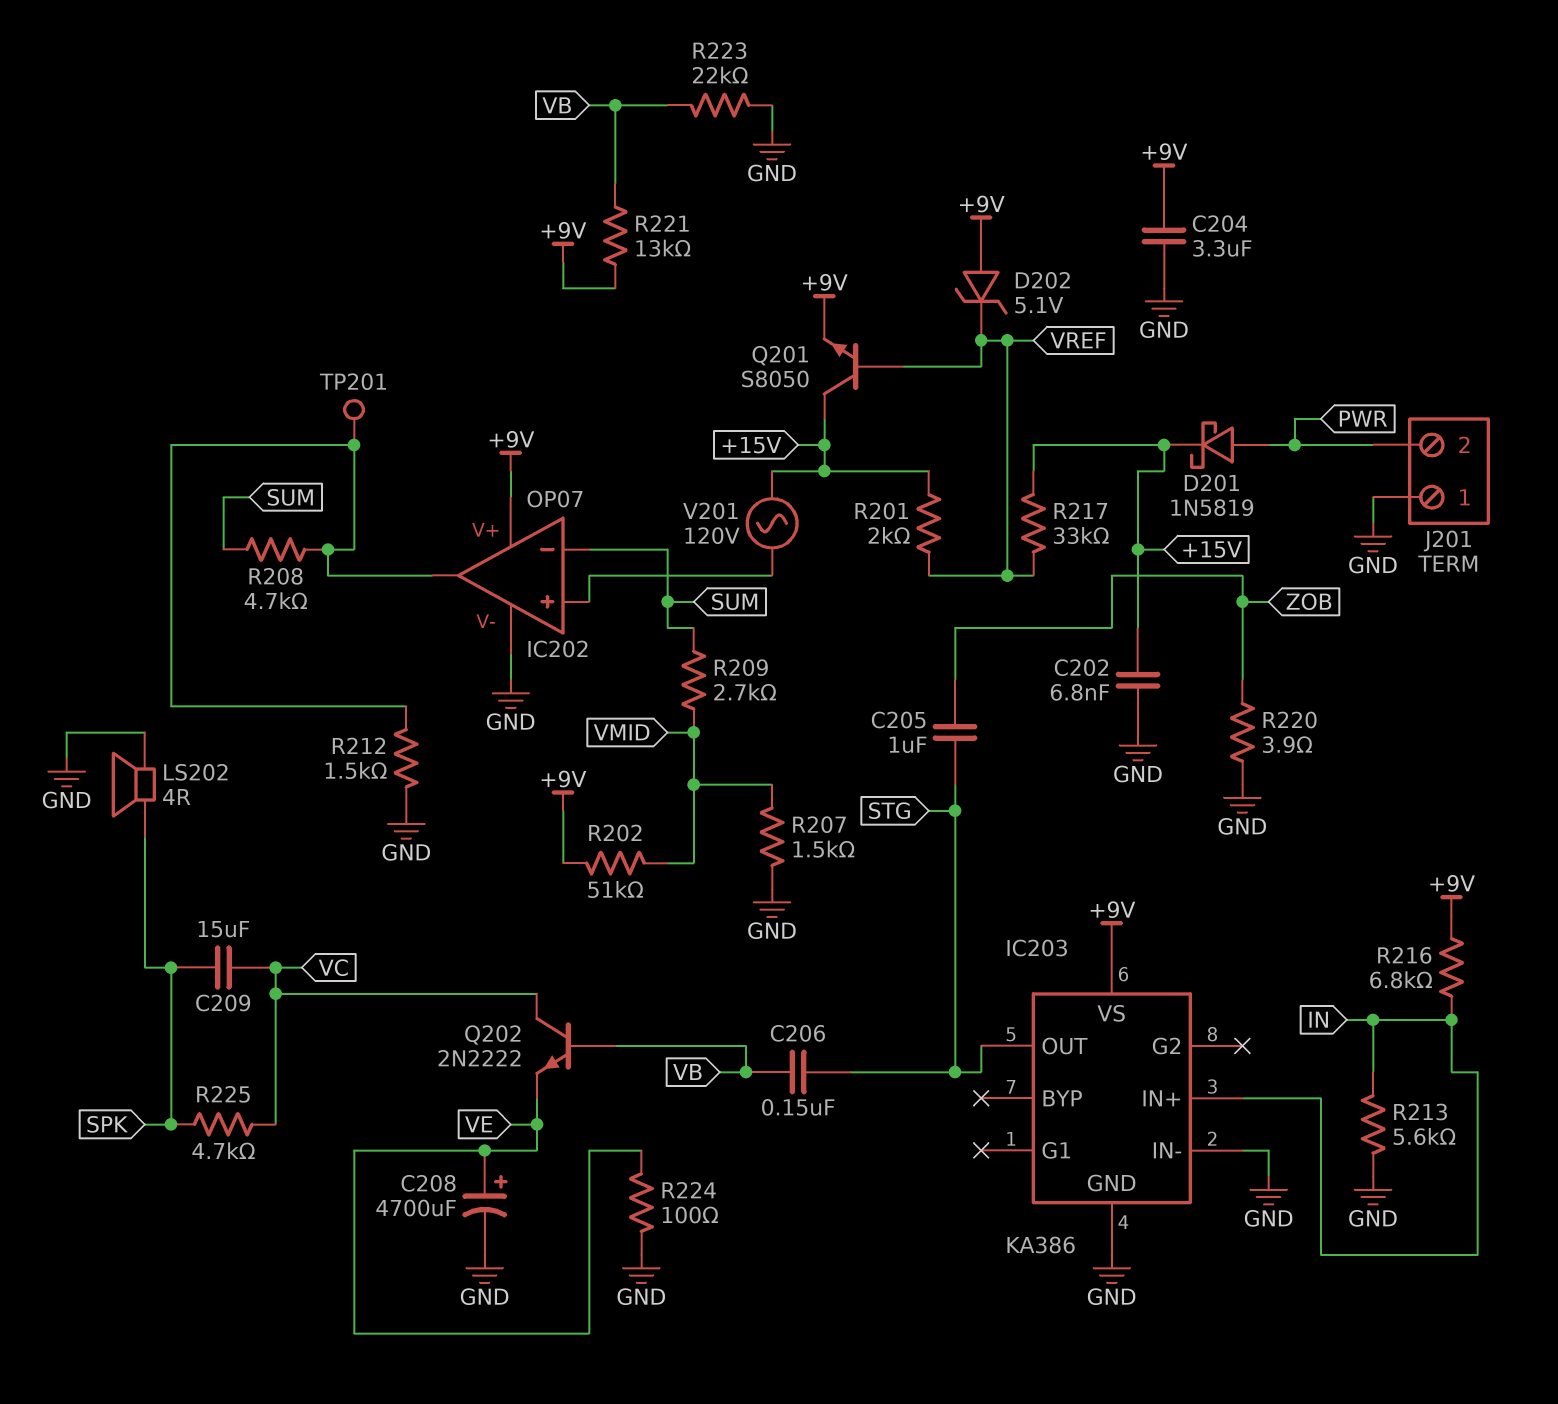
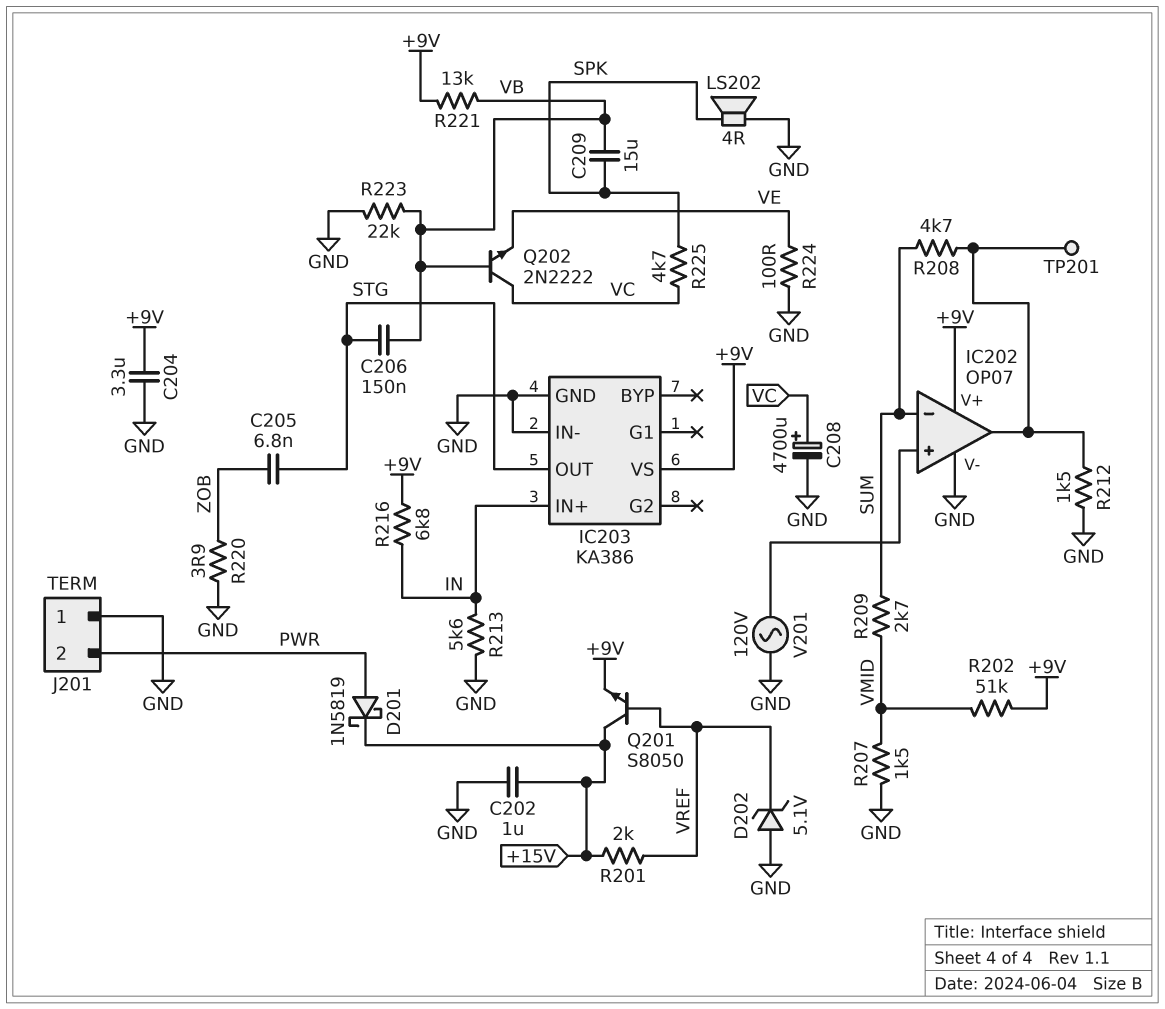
C202: 6.8nF (+15V, GND) -> 1uF (+15V, GND)
C205: 1uF (STG, ZOB) -> 6.8nF (STG, ZOB)
C208: 4700uF (plus VE, minus GND) -> 4700uF (plus VC, minus GND)
C209: 15uF (SPK, VC) -> 15uF (SPK, VB)
D202: zener 5.1V (A +9V, K VREF) -> zener 5.1V (A GND, K VREF)
R217: 33k (+15V, VREF) -> none
V201: AC 120V (+15V, IC202/in+) -> AC 120V (GND, IC202/in+)

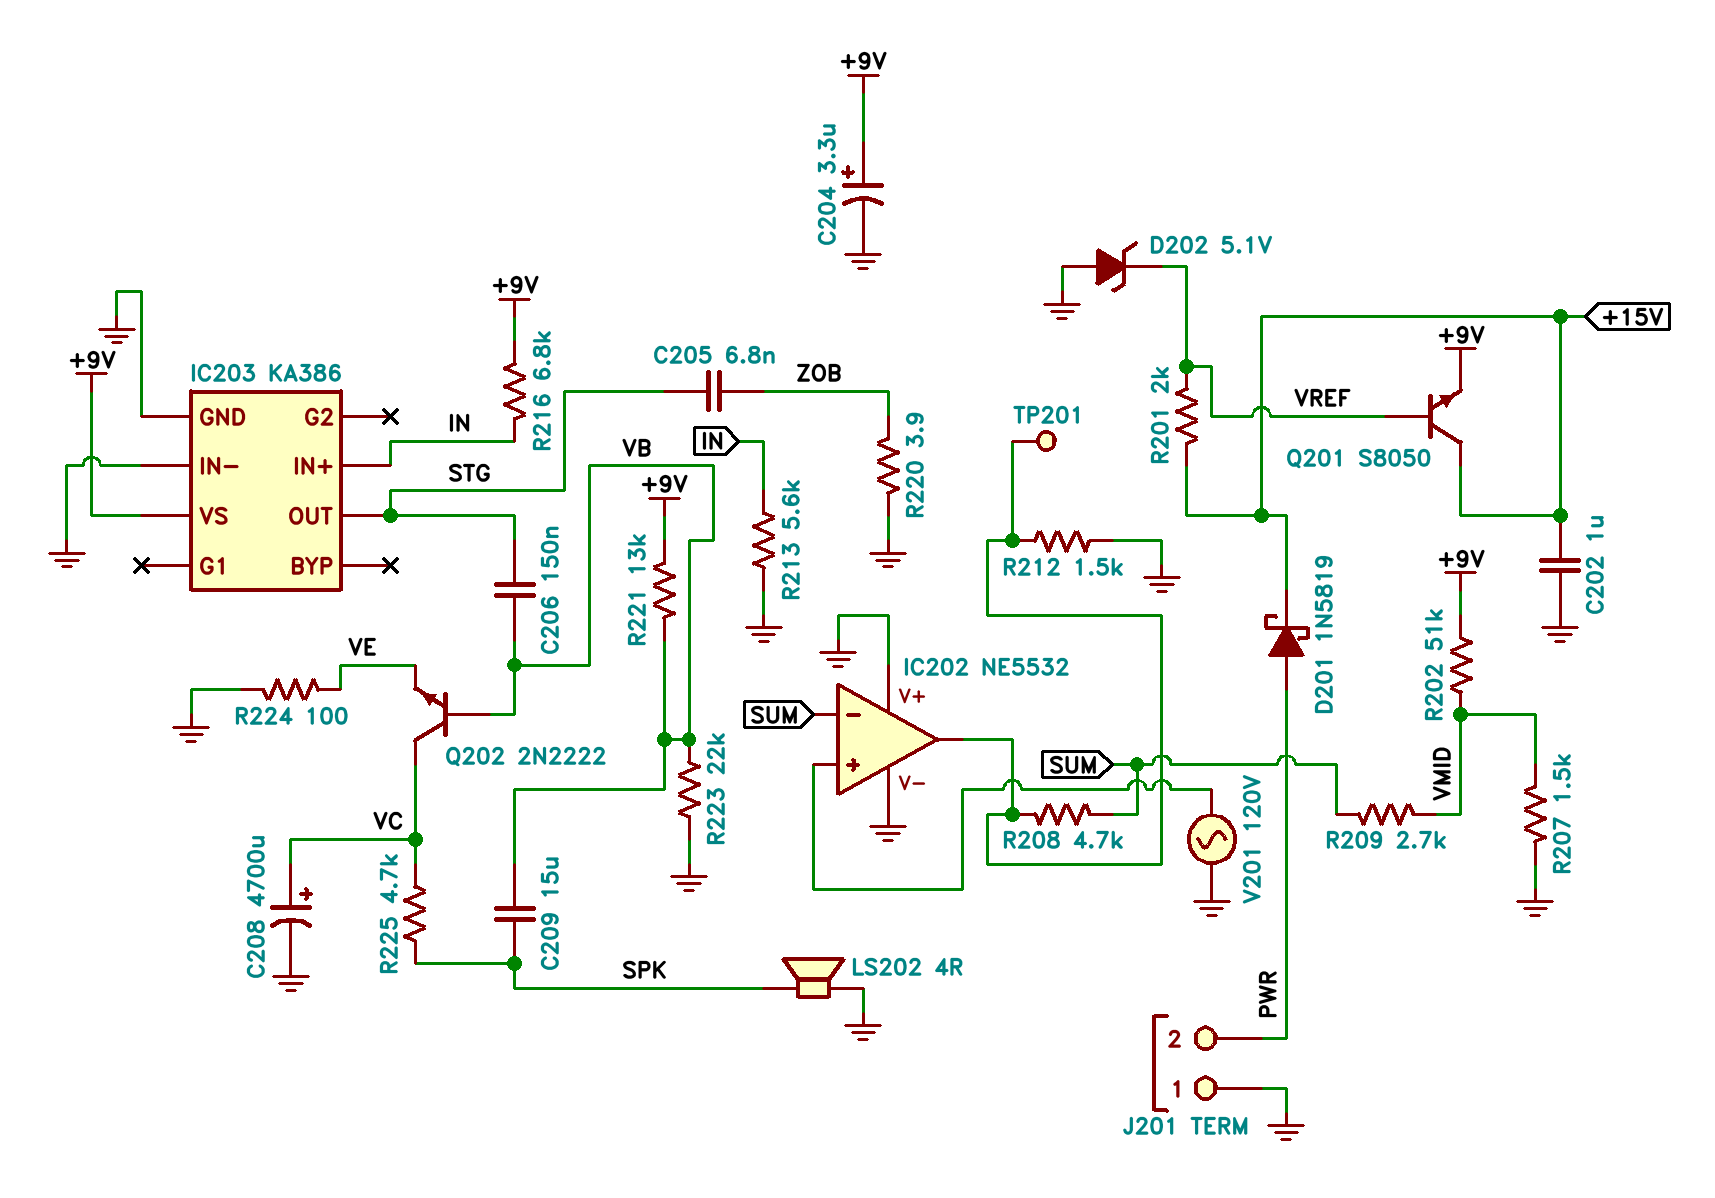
C204: 3.3uF (+9V, GND) -> 3.3uF (plus +9V, minus GND)
IC202: OP07 -> NE5532
IC202 pin V+: +9V -> GND

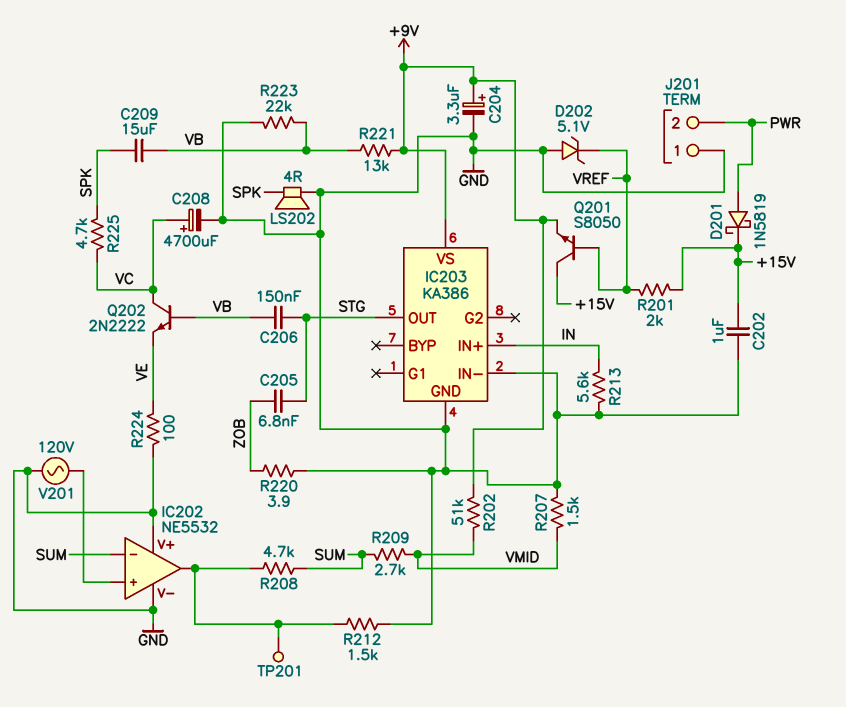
R216: 6.8k (+9V, IN) -> none

